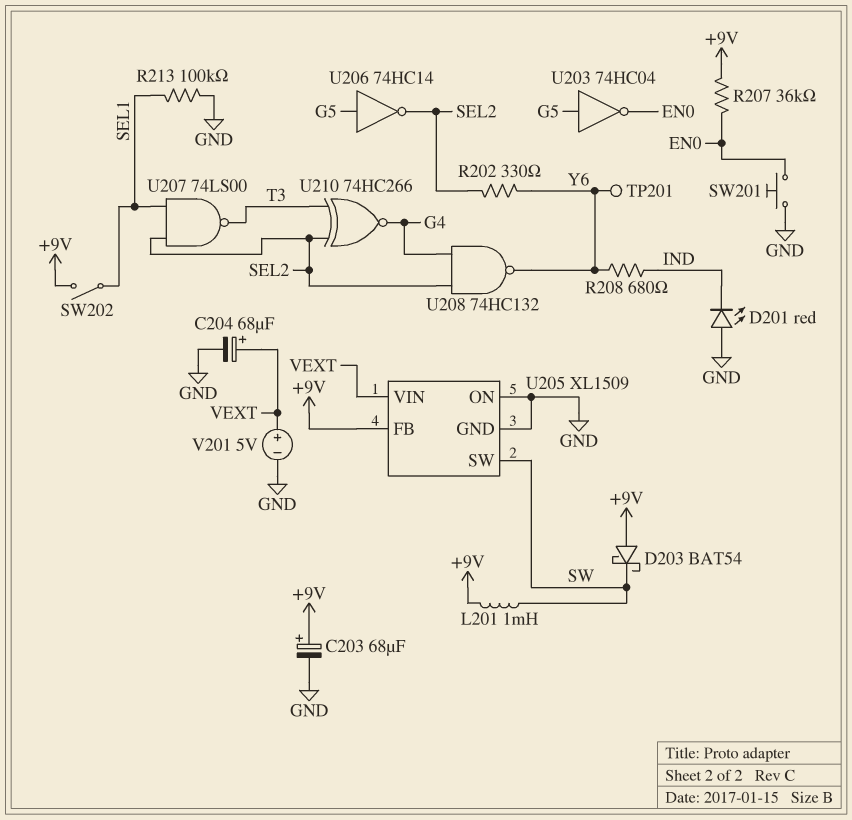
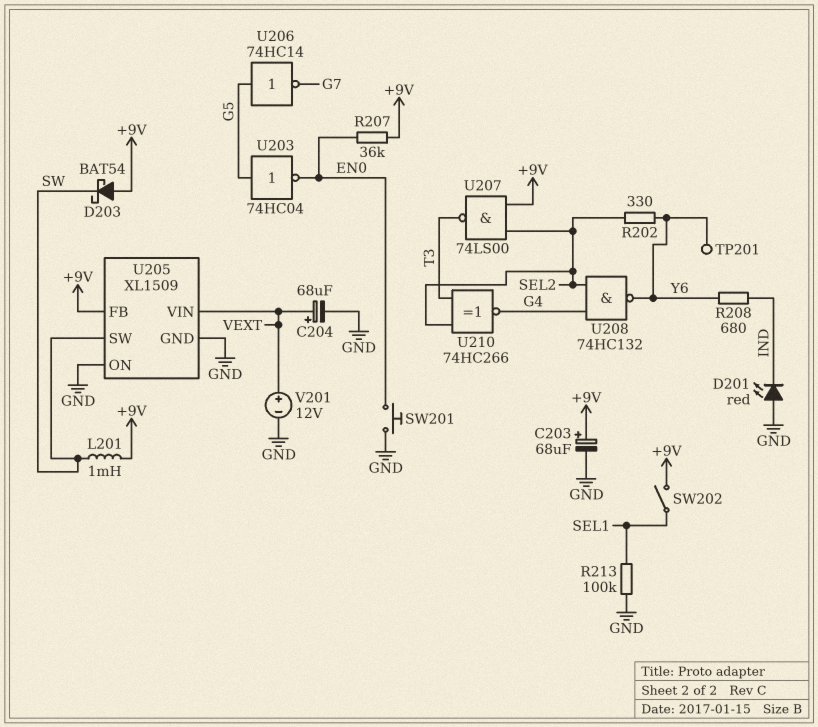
U206: NOT 74HC14 (in G5, out SEL2) -> NOT 74HC14 (in G5, out G7)
U207: NAND 74LS00 (in SEL1, in SEL2, out T3) -> NAND 74LS00 (in +9V, in SEL2, out T3)
V201: 5V (plus VEXT, minus GND) -> 12V (plus VEXT, minus GND)

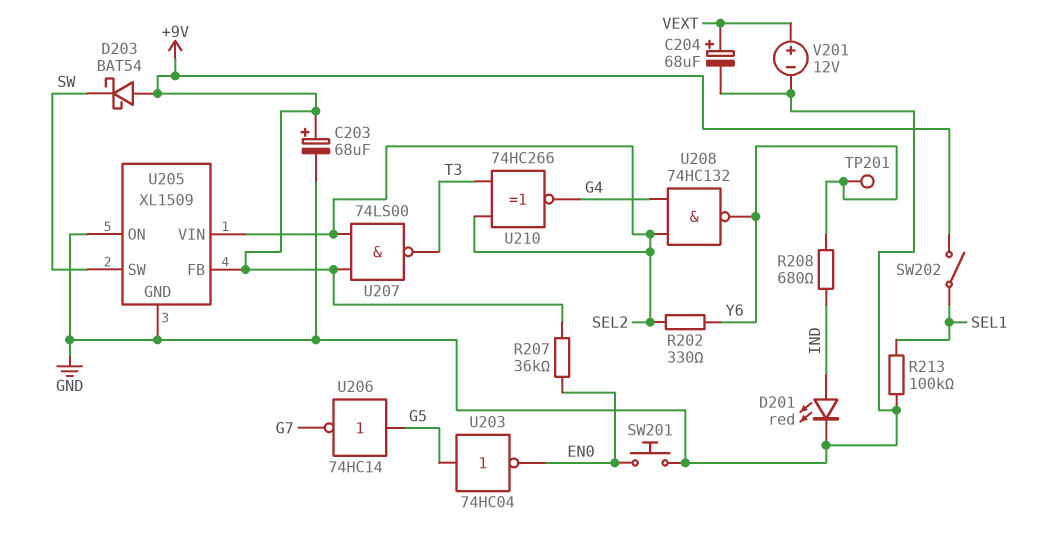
D201: LED red (A GND, K IND) -> LED red (A IND, K GND)
L201: 1mH (+9V, SW) -> none
U205 pin VIN: VEXT -> SEL2

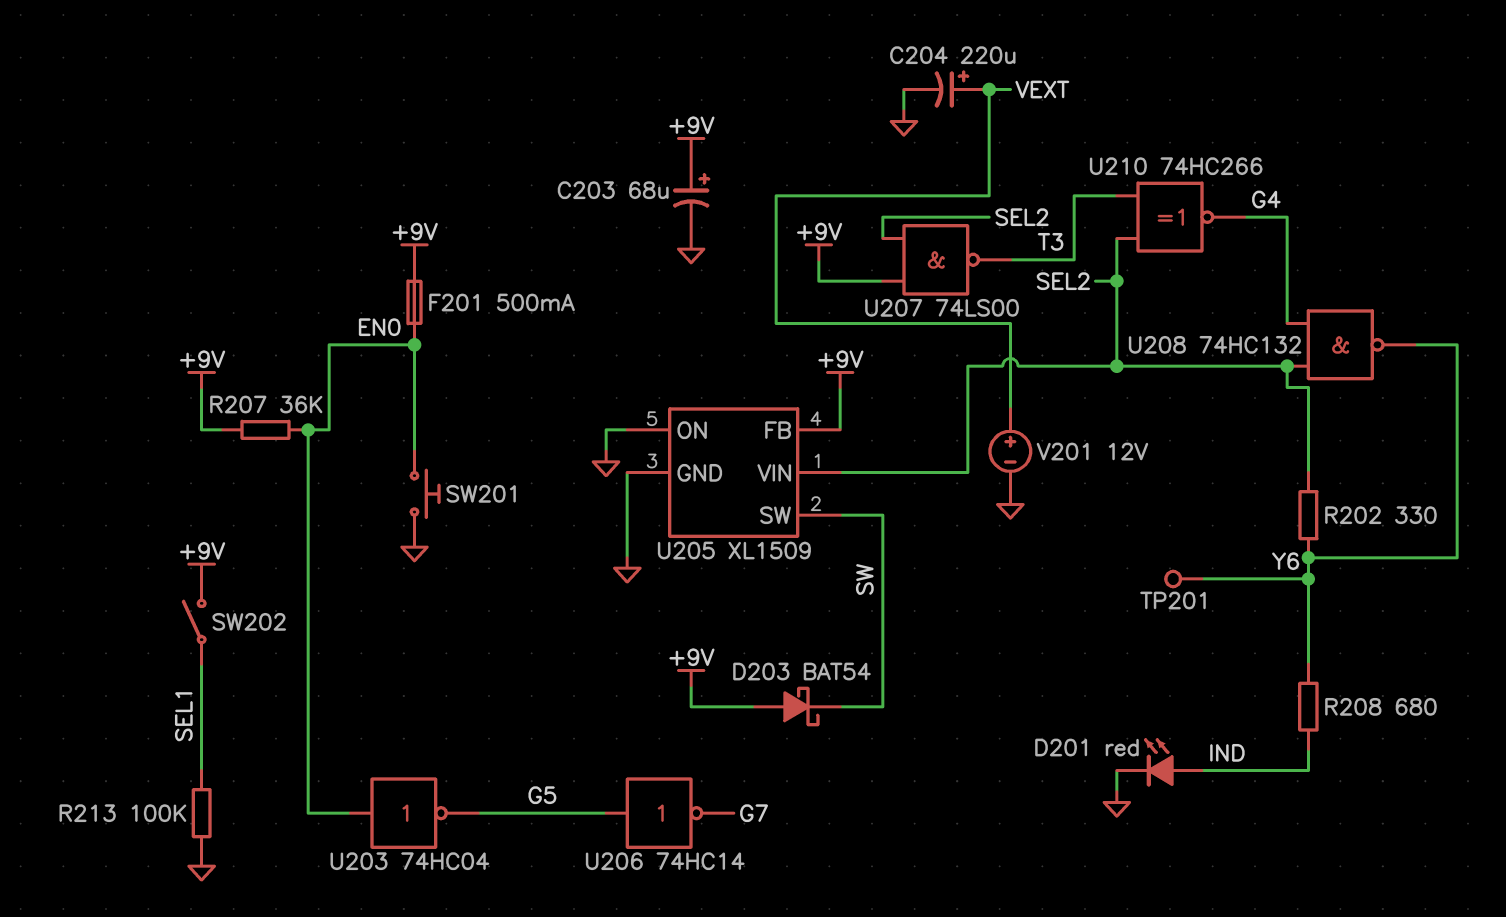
C204: 68uF (plus VEXT, minus GND) -> 220uF (plus VEXT, minus GND)
F201: none -> 500mA (+9V, EN0)
U203: NOT 74HC04 (in G5, out EN0) -> NOT 74HC04 (in EN0, out G5)

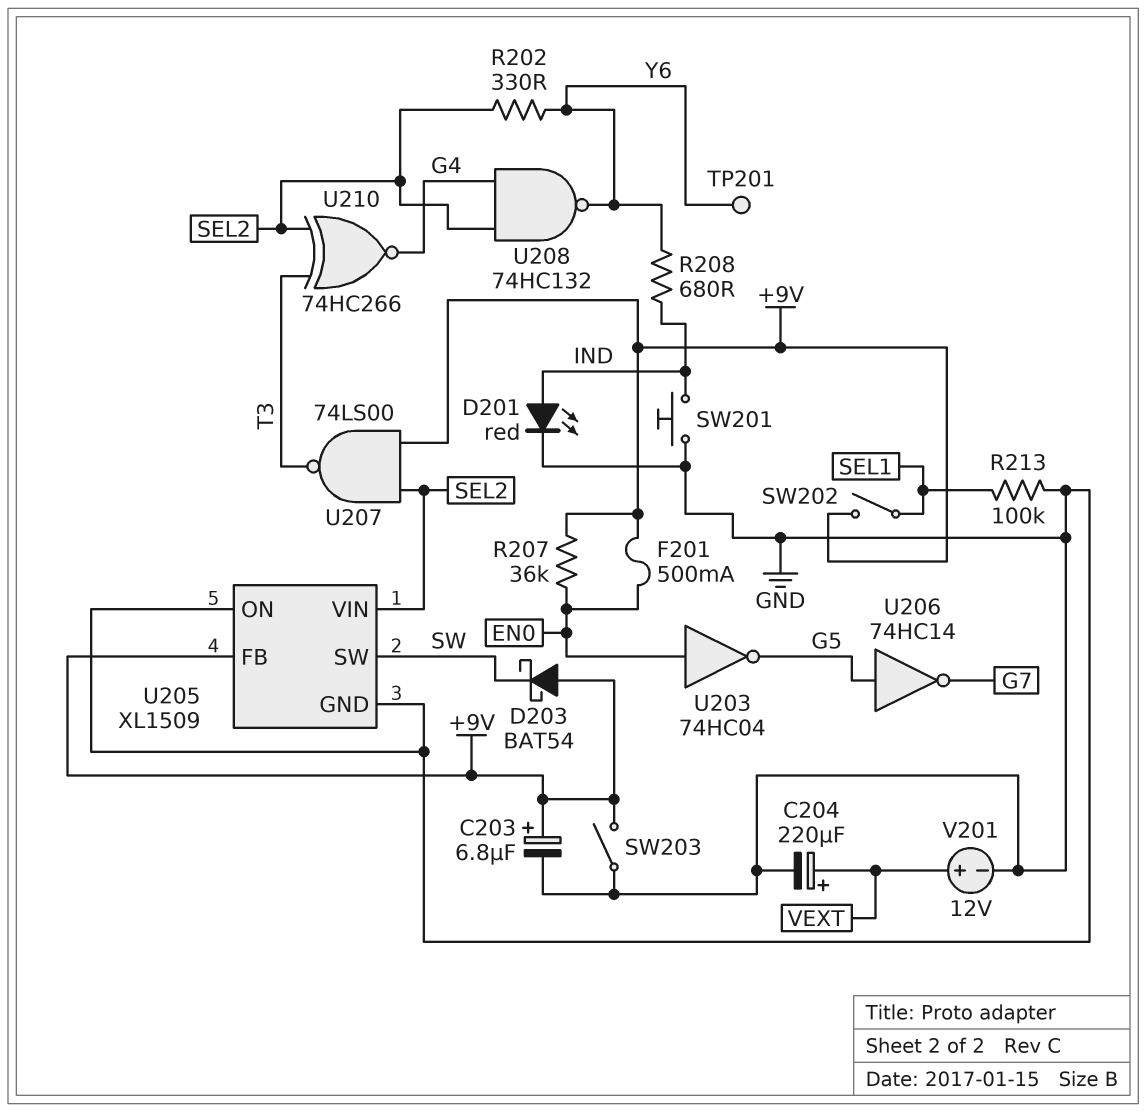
C203: 68uF (plus +9V, minus GND) -> 6.8uF (plus +9V, minus GND)
SW201: button (EN0, GND) -> button (GND, IND)
SW203: none -> switch (+9V, GND)

